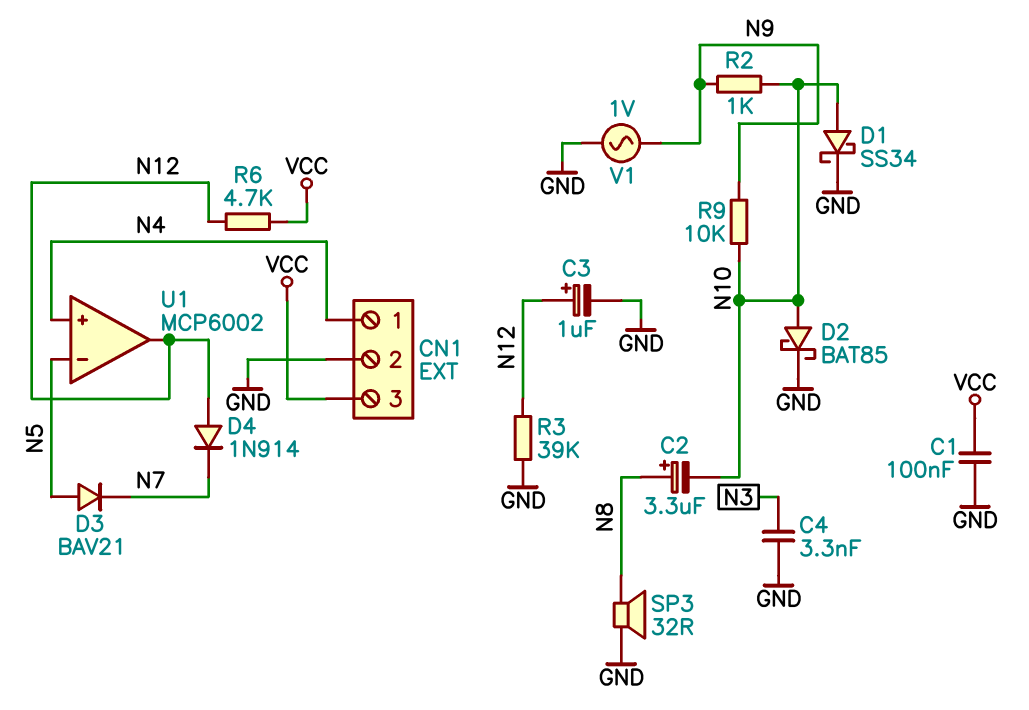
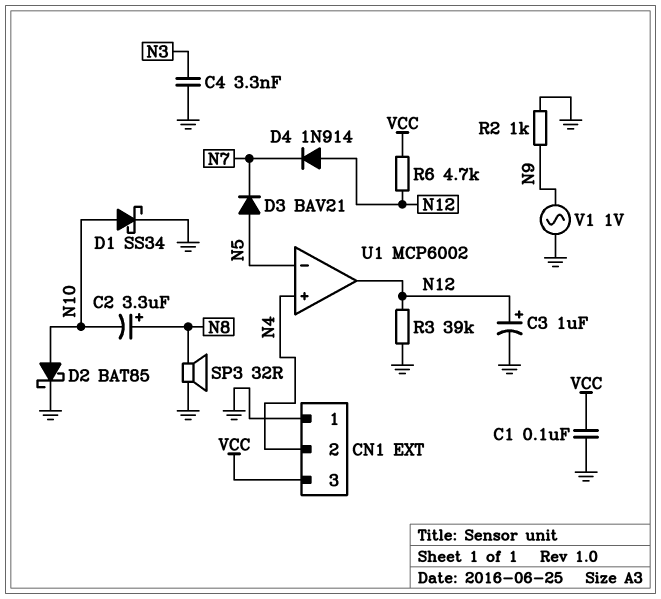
CN1 pin 1: N4 -> GND
CN1 pin 2: GND -> N4
R2: 1k (N9, N10) -> 1k (GND, N9)
R9: 10k (N9, N10) -> none

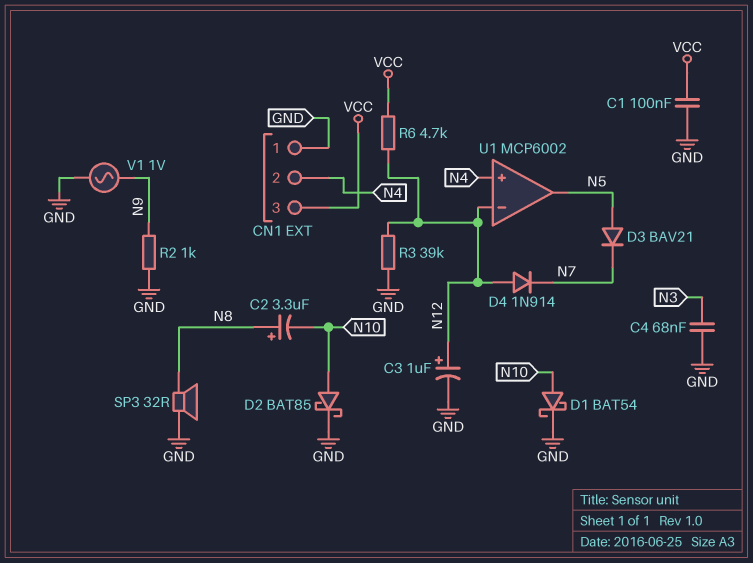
C4: 3.3nF (GND, N3) -> 68nF (GND, N3)
D1: schottky SS34 (A N10, K GND) -> schottky BAT54 (A N10, K GND)
U1 pin in-: N5 -> N12
U1 pin out: N12 -> N5

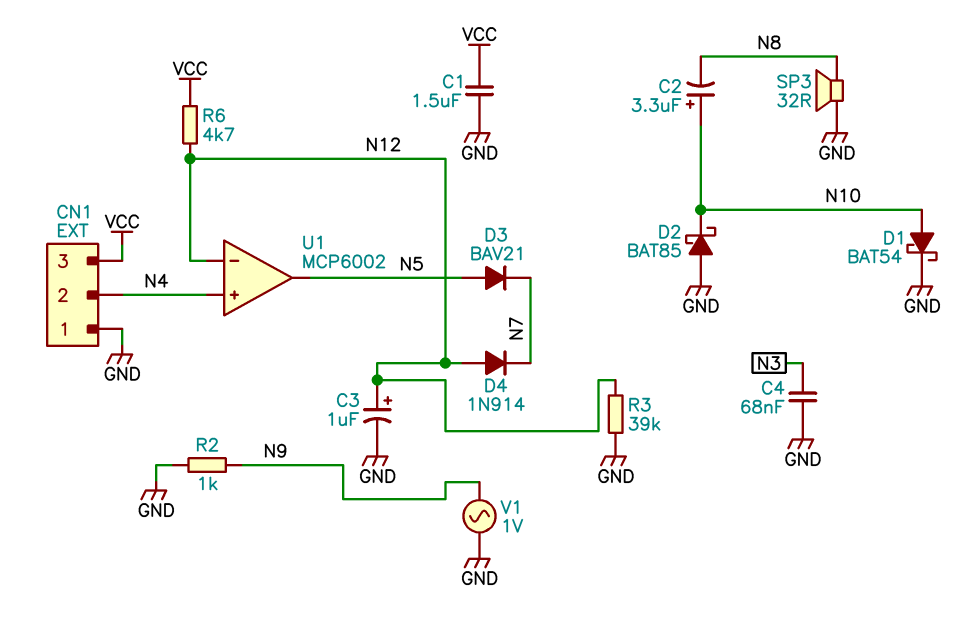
C1: 100nF (GND, VCC) -> 1.5uF (GND, VCC)
C2: 3.3uF (plus N8, minus N10) -> 3.3uF (plus N10, minus N8)
D2: schottky BAT85 (A N10, K GND) -> schottky BAT85 (A GND, K N10)

